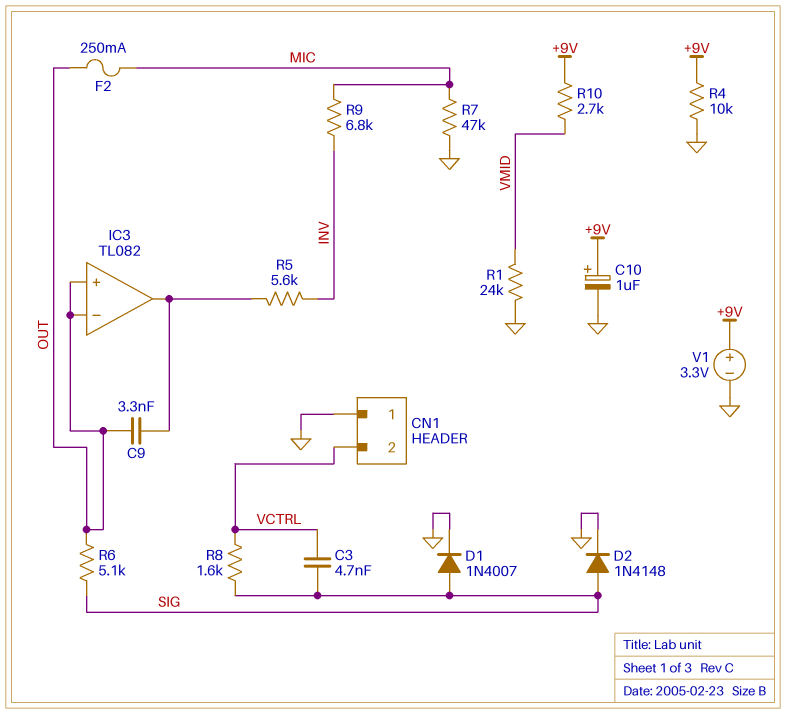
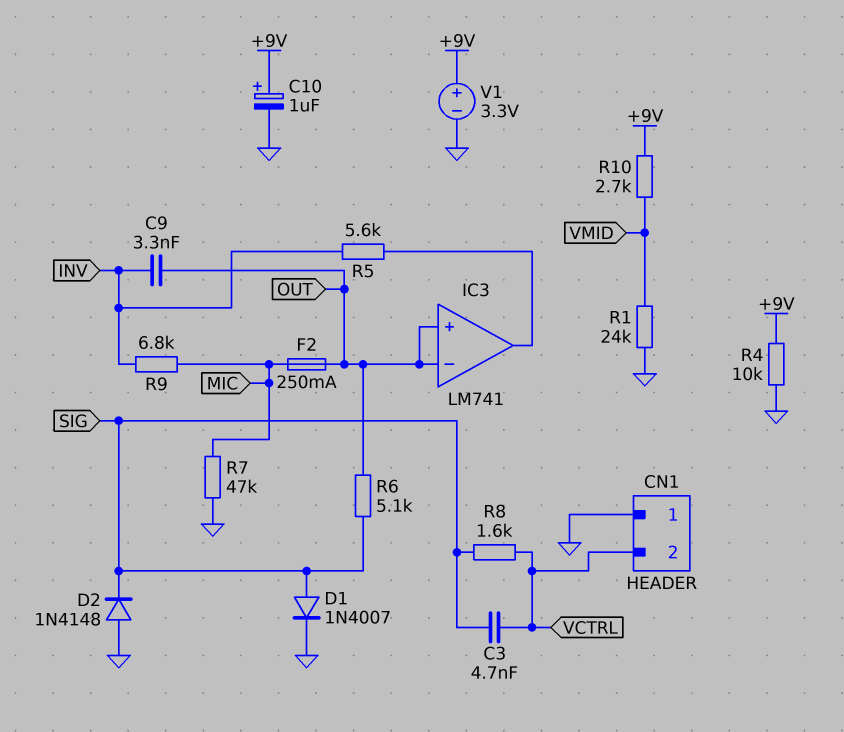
C9: 3.3nF (IC3/out, OUT) -> 3.3nF (INV, OUT)
D2: diode 1N4148 (A SIG, K GND) -> diode 1N4148 (A GND, K SIG)
IC3: TL082 -> LM741

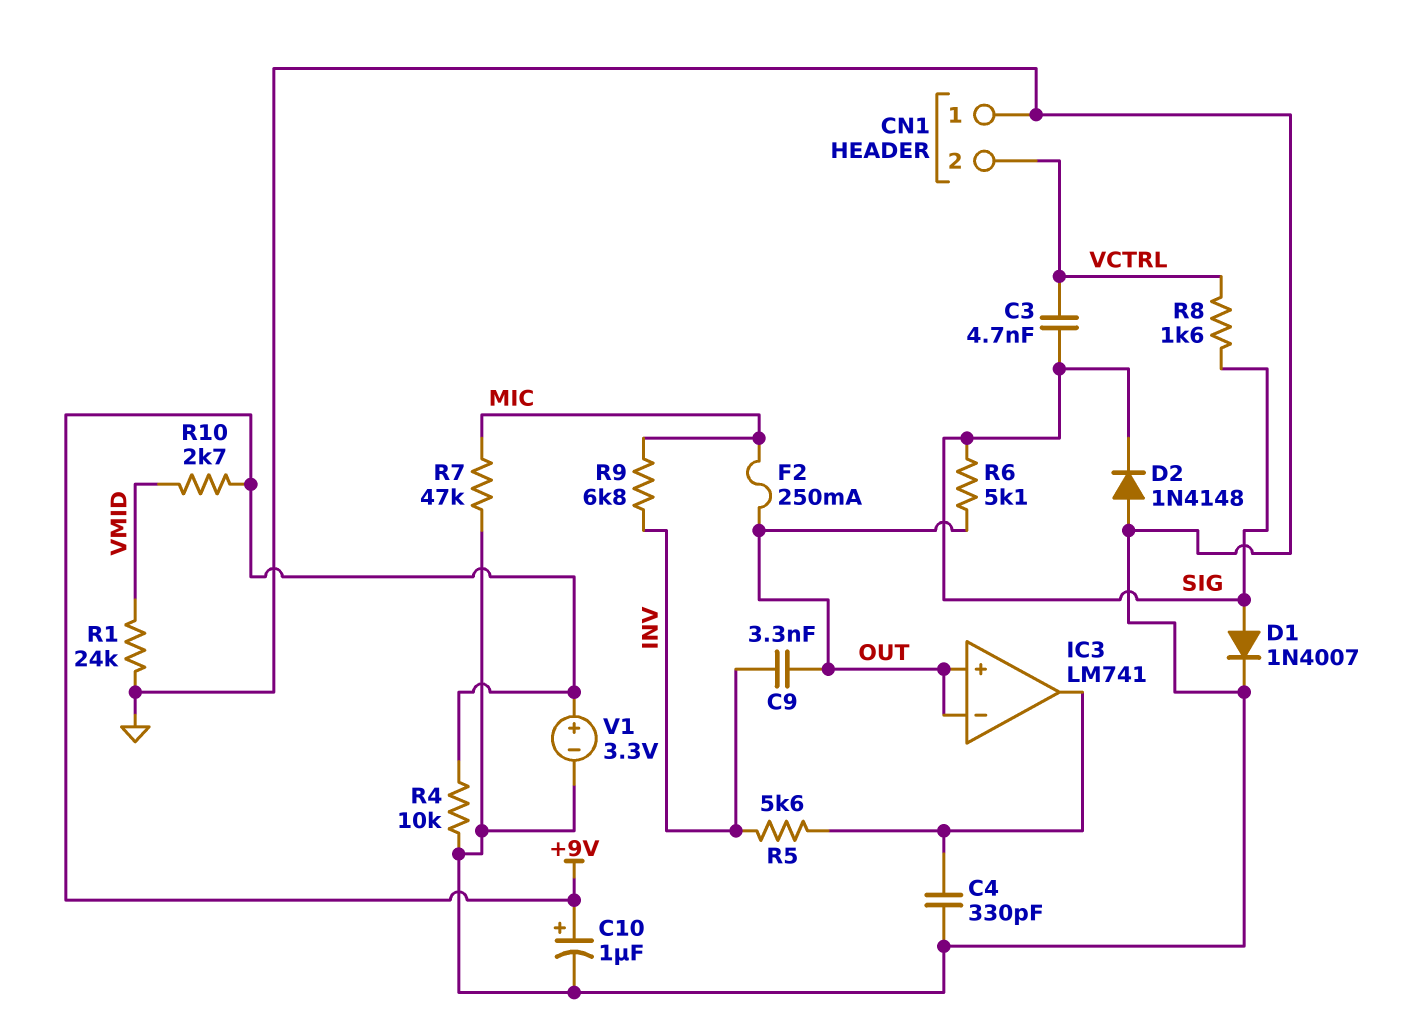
C4: none -> 330pF (GND, IC3/out)

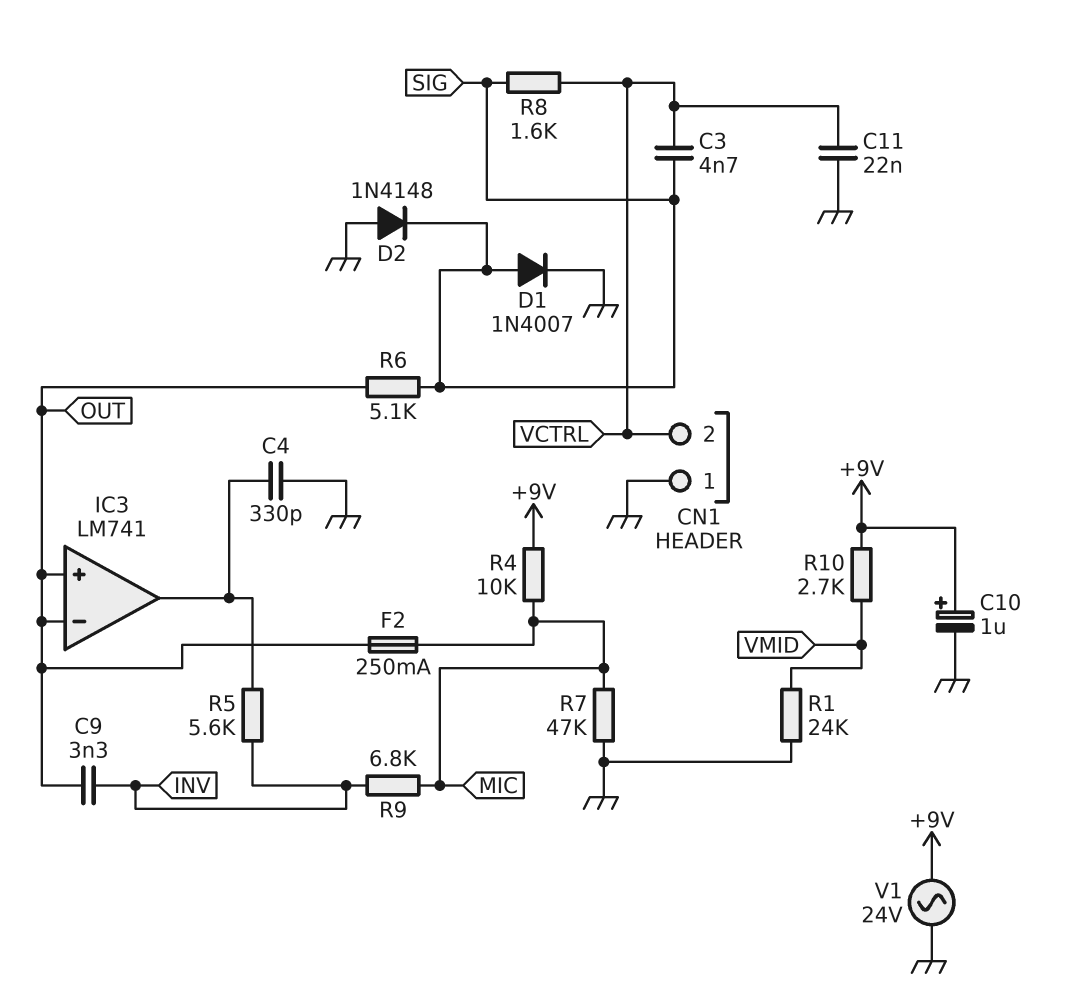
C11: none -> 22nF (GND, VCTRL)
R4: 10k (+9V, GND) -> 10k (+9V, MIC)
V1: 3.3V (plus +9V, minus GND) -> AC 24V (+9V, GND)

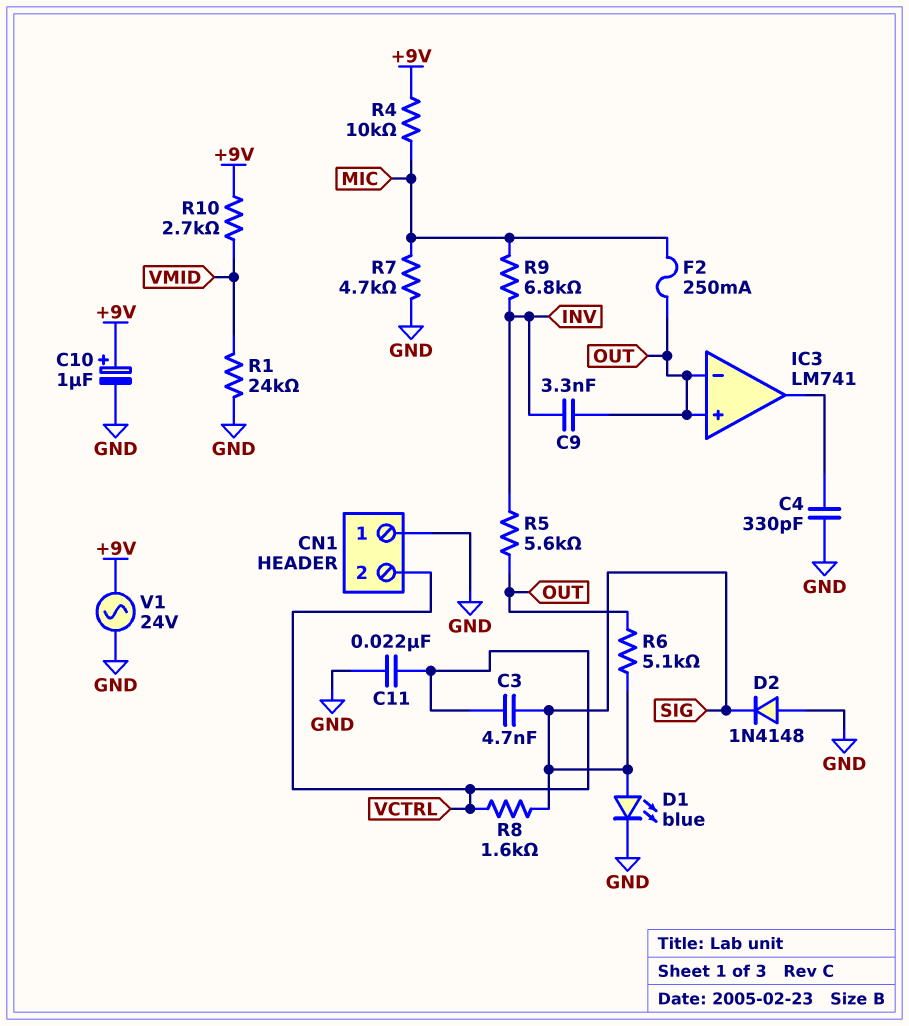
D1: diode 1N4007 (A SIG, K GND) -> LED blue (A SIG, K GND)
R5: 5.6k (IC3/out, INV) -> 5.6k (INV, OUT)
R7: 47k (GND, MIC) -> 4.7k (GND, MIC)

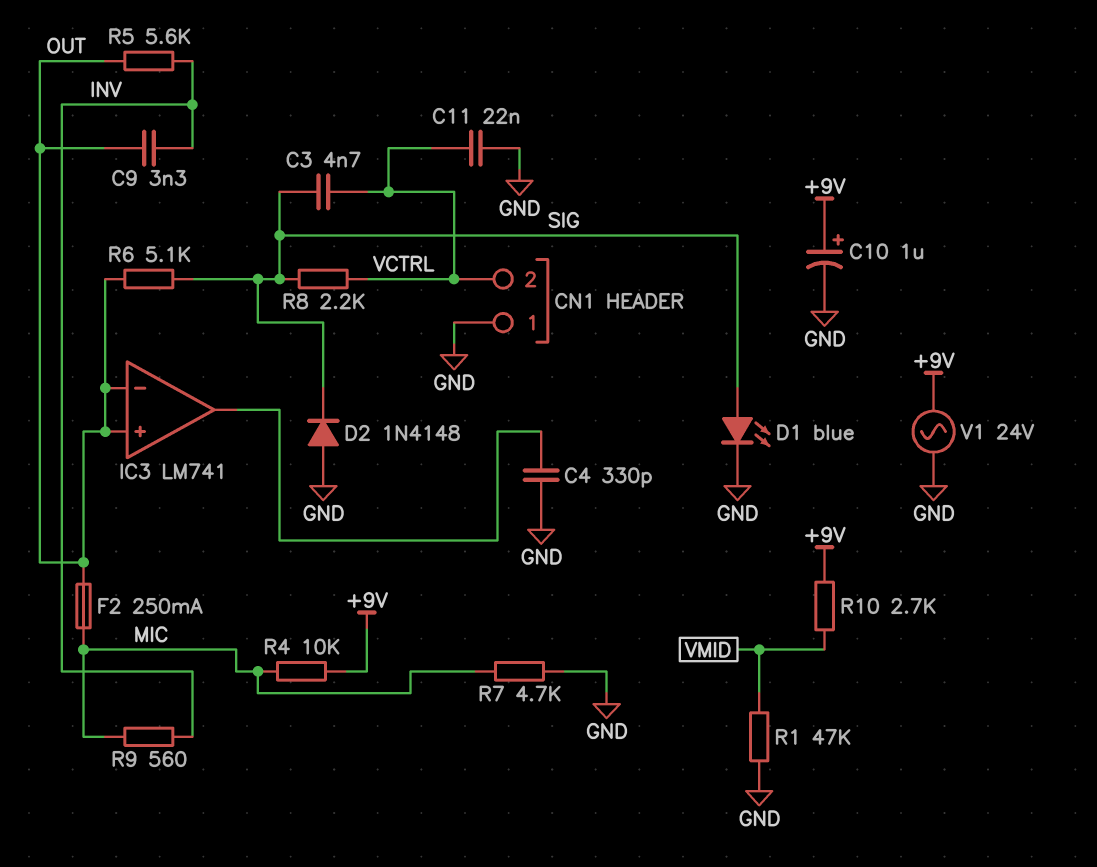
R1: 24k (GND, VMID) -> 47k (GND, VMID)
R8: 1.6k (SIG, VCTRL) -> 2.2k (SIG, VCTRL)
R9: 6.8k (INV, MIC) -> 560 (INV, MIC)

